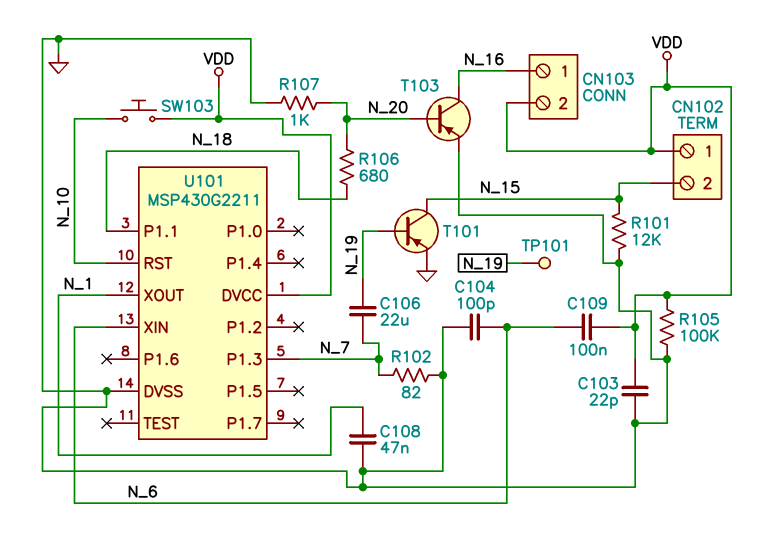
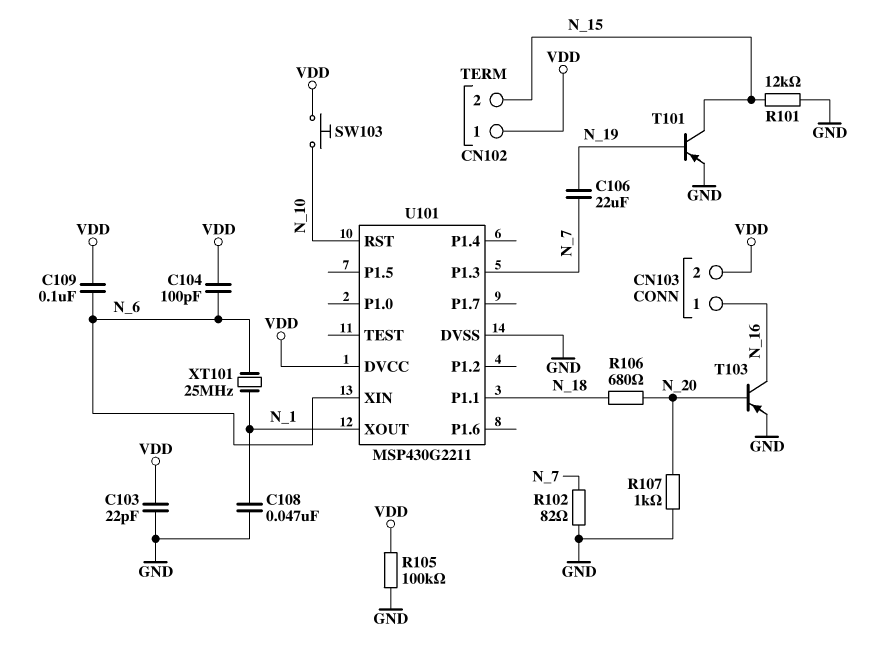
C104: 100pF (GND, N_6) -> 100pF (N_6, VDD)
TP101: test point (N_19) -> none
XT101: none -> 25MHz (N_1, N_6)

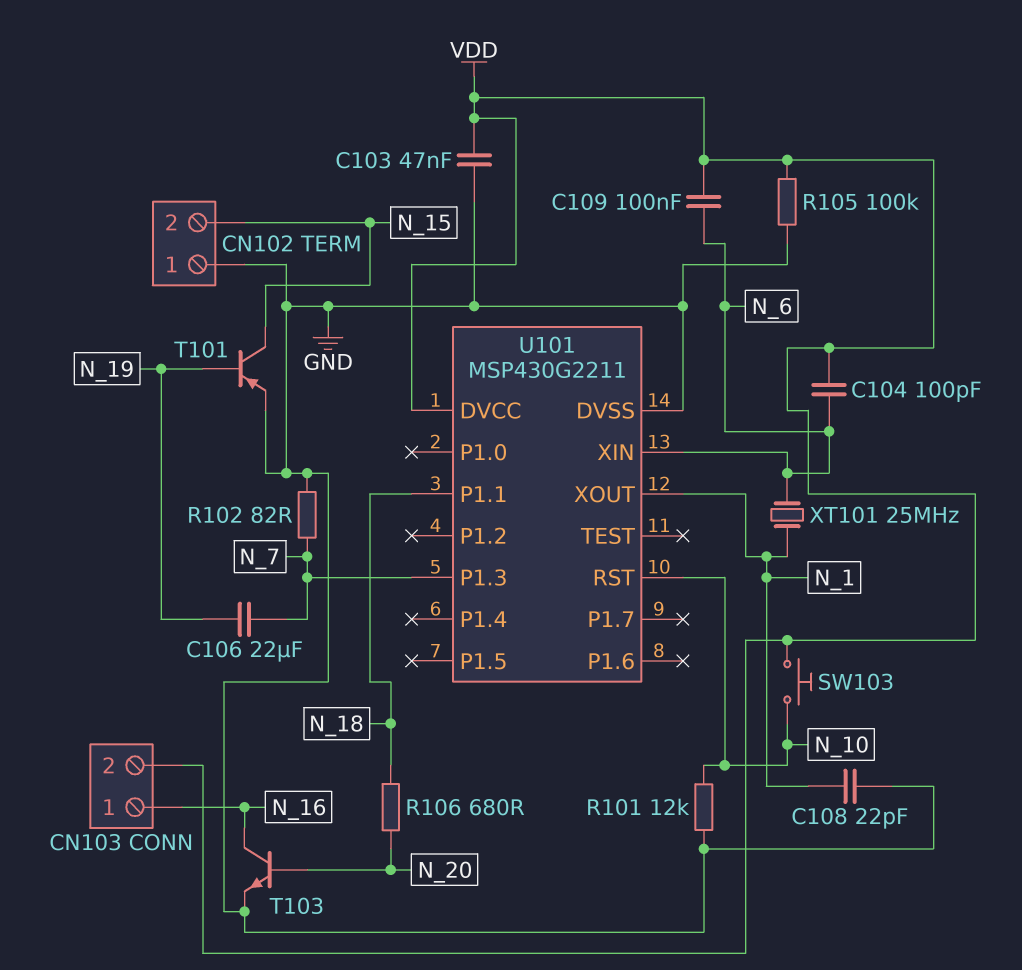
C103: 22pF (GND, VDD) -> 47nF (GND, VDD)
C108: 47nF (GND, N_1) -> 22pF (GND, N_1)
CN102 pin 1: VDD -> GND
R101: 12k (GND, N_15) -> 12k (GND, N_10)
R107: 1k (GND, N_20) -> none
T103: PNP (B N_20, C N_16, E GND) -> NPN (B N_20, C N_16, E GND)

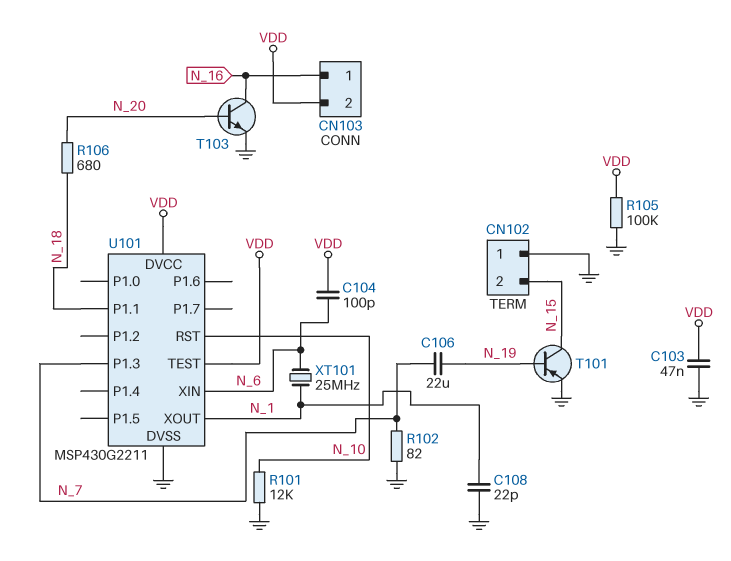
C109: 100nF (N_6, VDD) -> none
SW103: button (N_10, VDD) -> none
U101 pin TEST: none -> VDD

